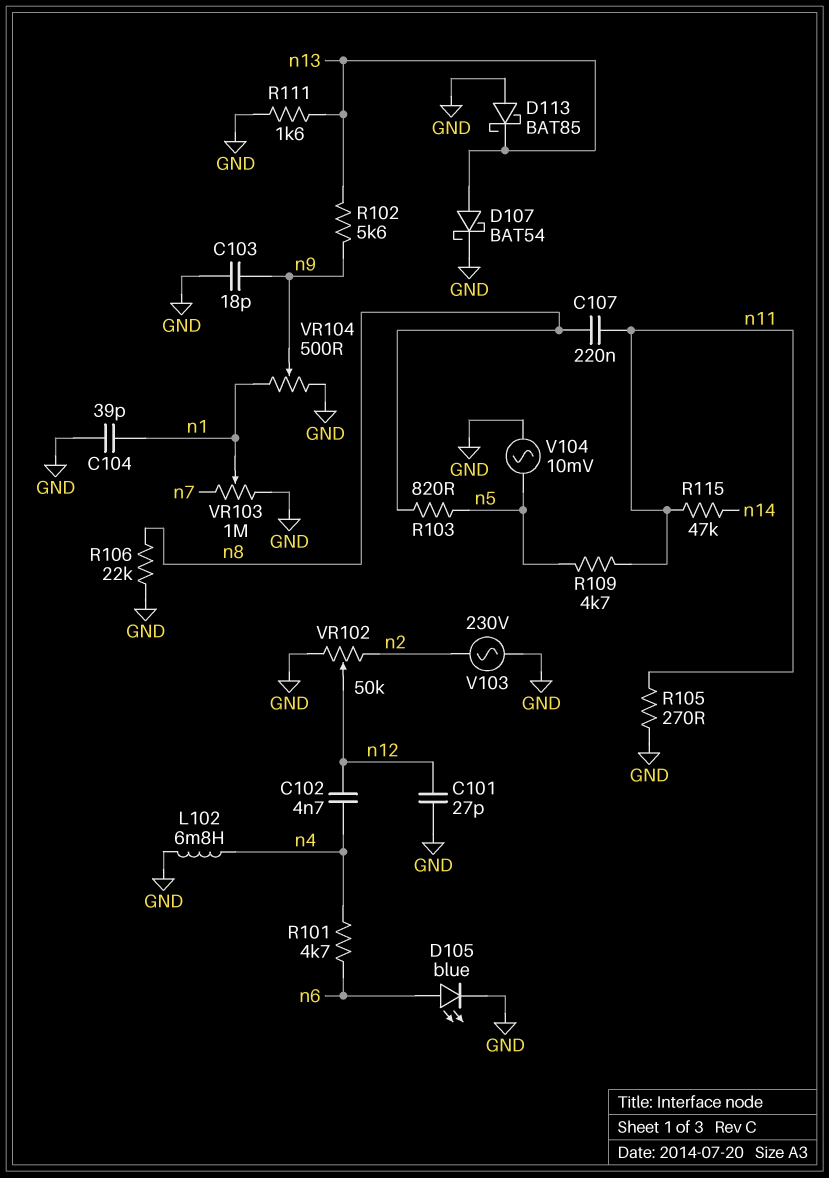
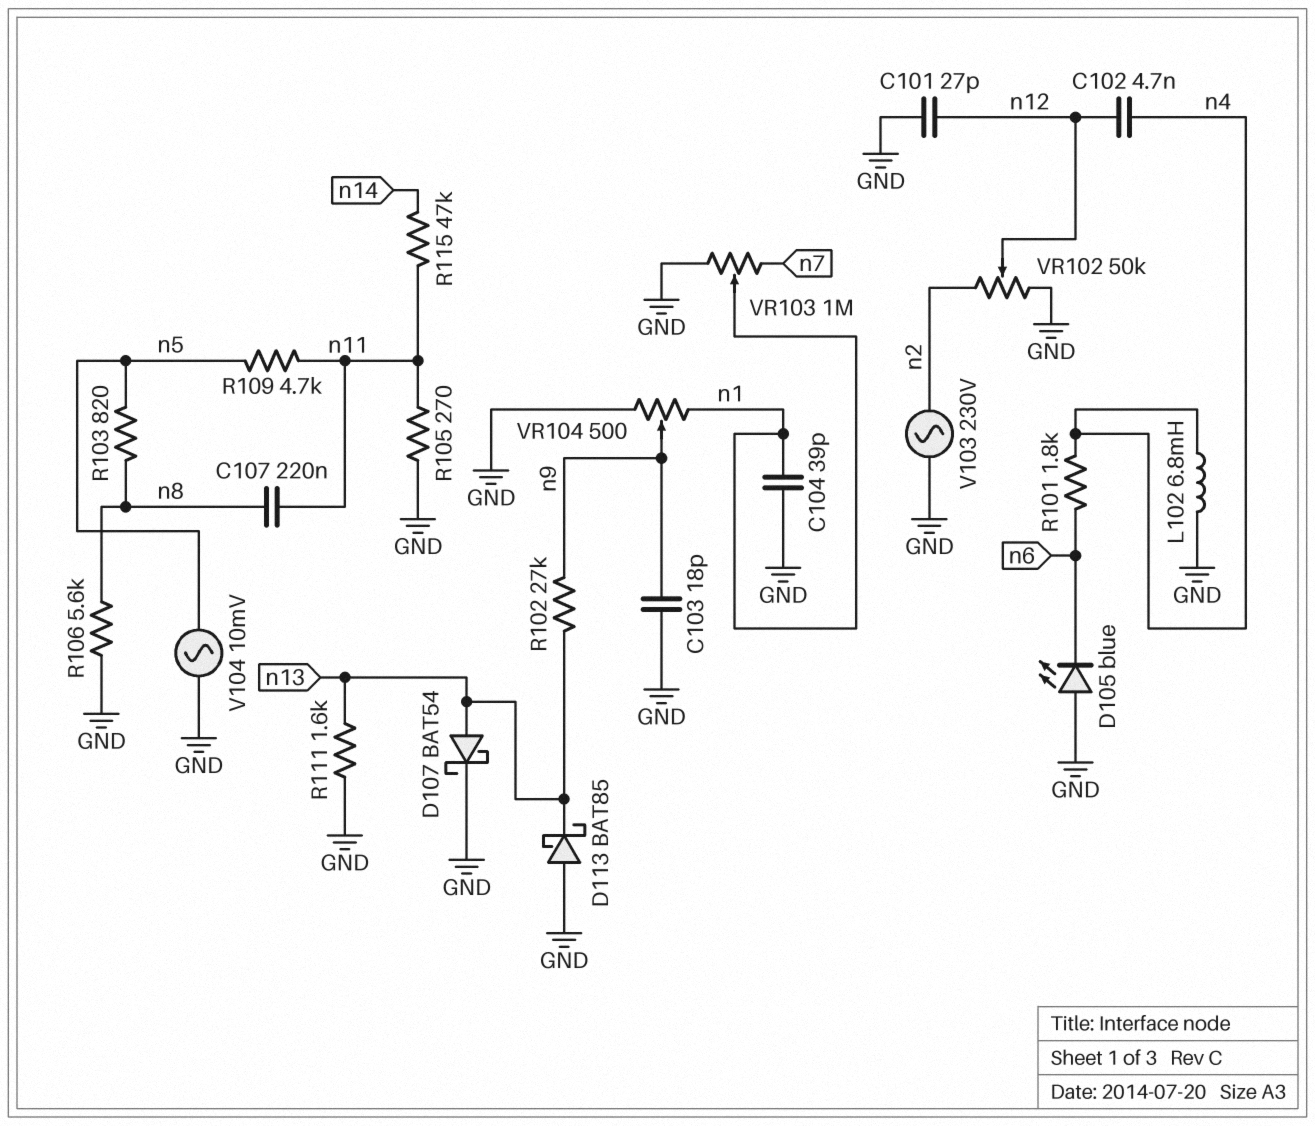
D105: LED blue (A n6, K GND) -> LED blue (A GND, K n6)
R101: 4.7k (n4, n6) -> 1.8k (n4, n6)
R102: 5.6k (n9, n13) -> 27k (n9, n13)
R106: 22k (GND, n8) -> 5.6k (GND, n8)

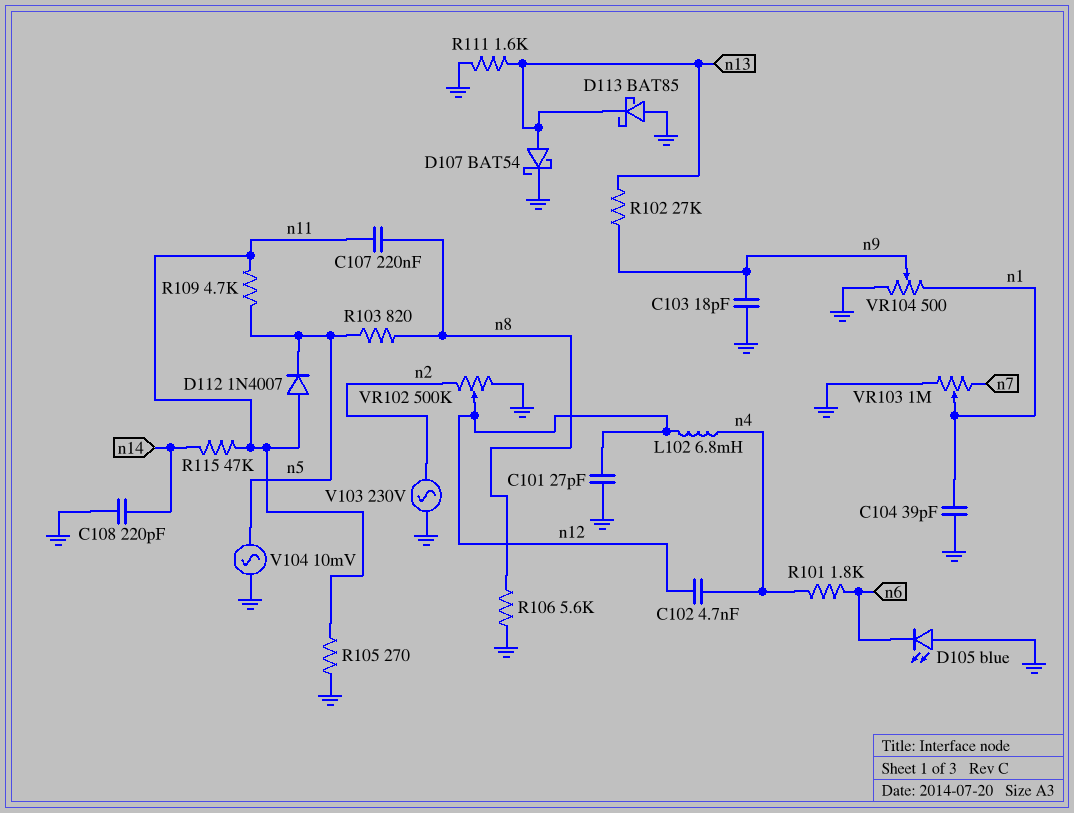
C108: none -> 220pF (GND, n14)
D112: none -> diode 1N4007 (A n11, K n5)
L102: 6.8mH (GND, n4) -> 6.8mH (n4, n12)
VR102: 50k (GND, n2, wiper n12) -> 500k (GND, n2, wiper n12)

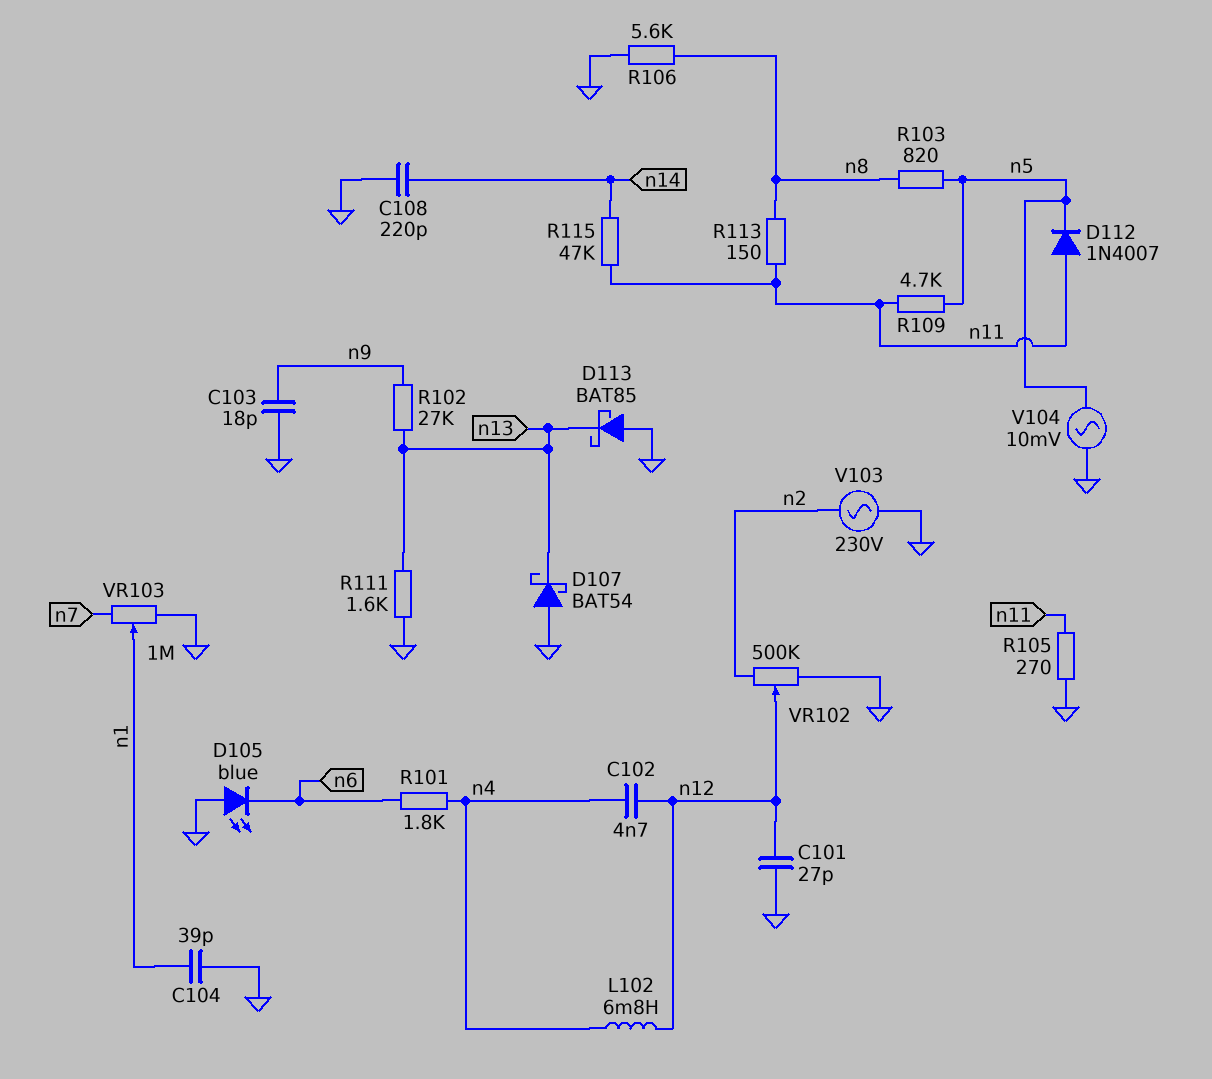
C107: 220nF (n8, n11) -> none
D107: schottky BAT54 (A n13, K GND) -> schottky BAT54 (A GND, K n13)
R113: none -> 150 (n8, n11)
VR104: 500 (GND, n1, wiper n9) -> none

